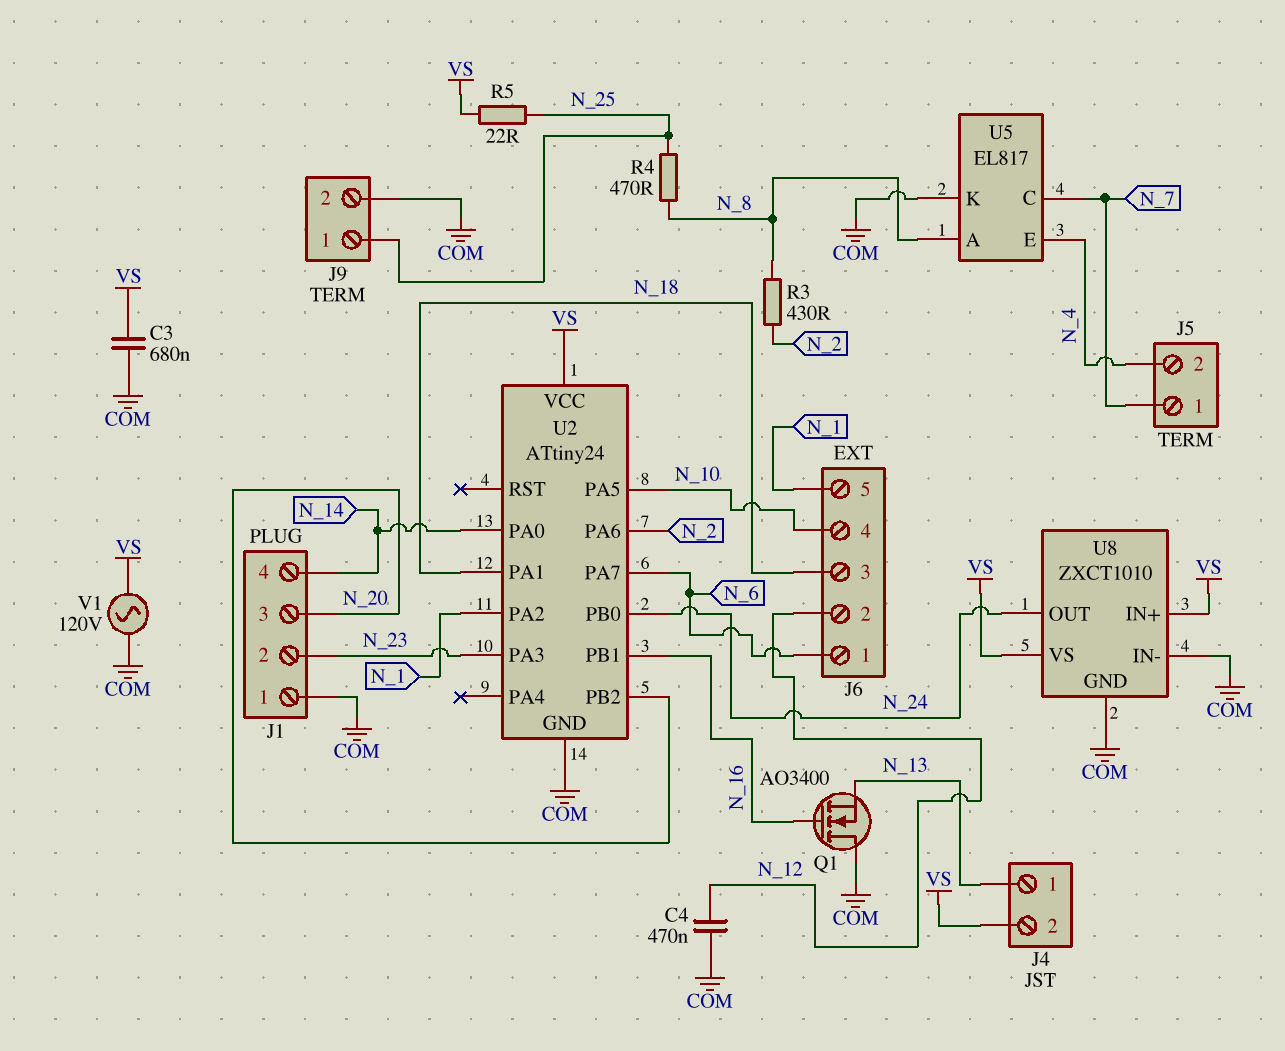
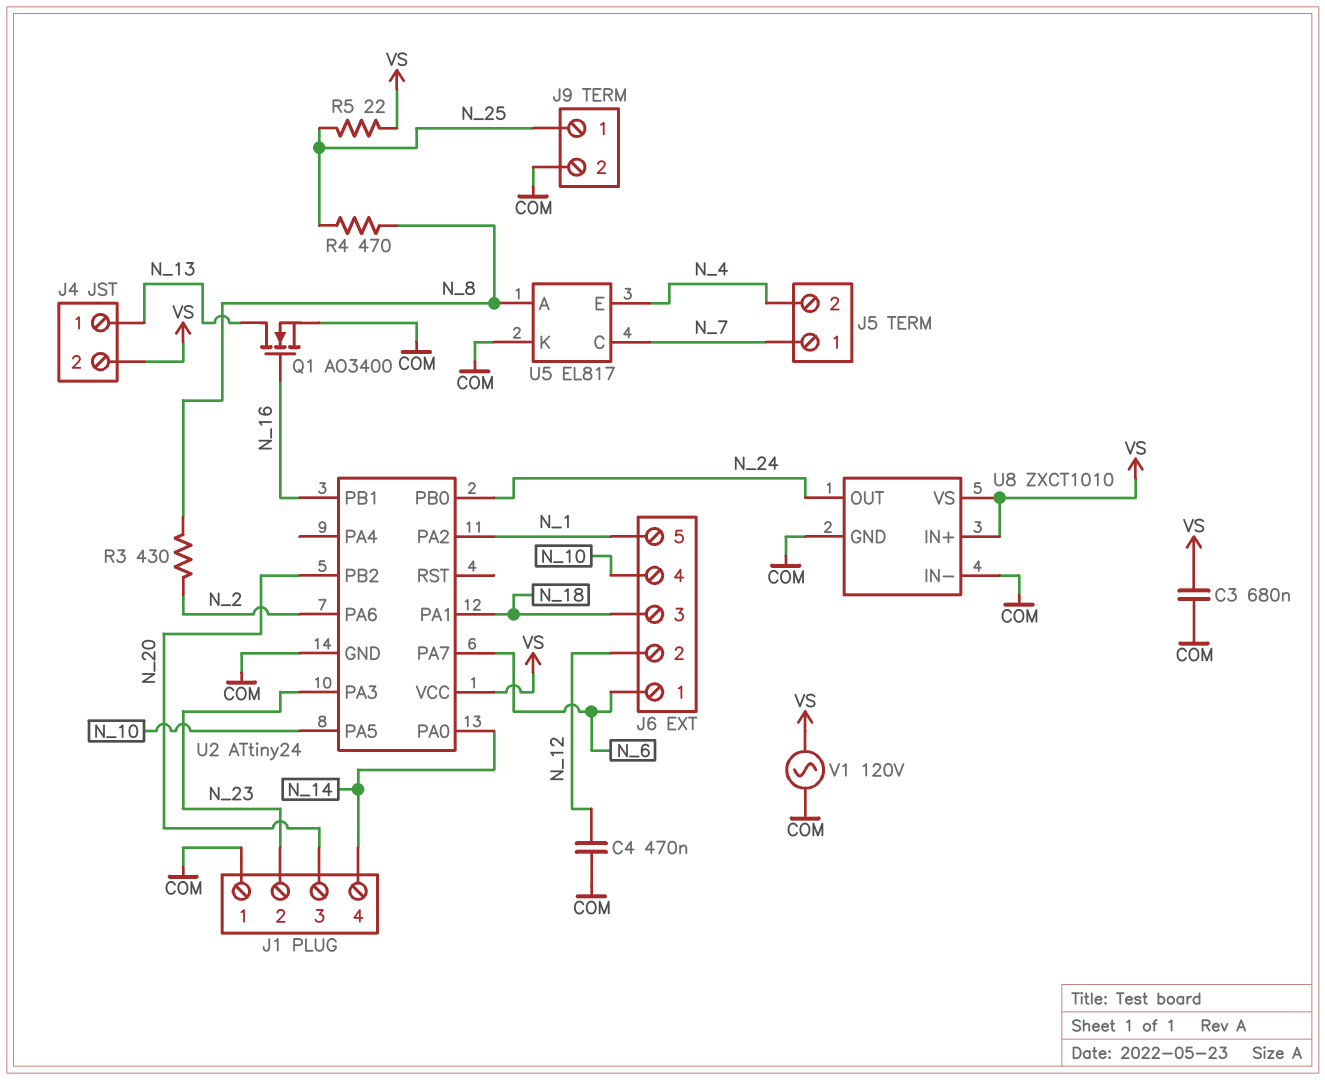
Q1: NMOS AO3400 (G N_16, D COM, S N_13) -> NMOS AO3400 (G N_16, D N_13, S COM)

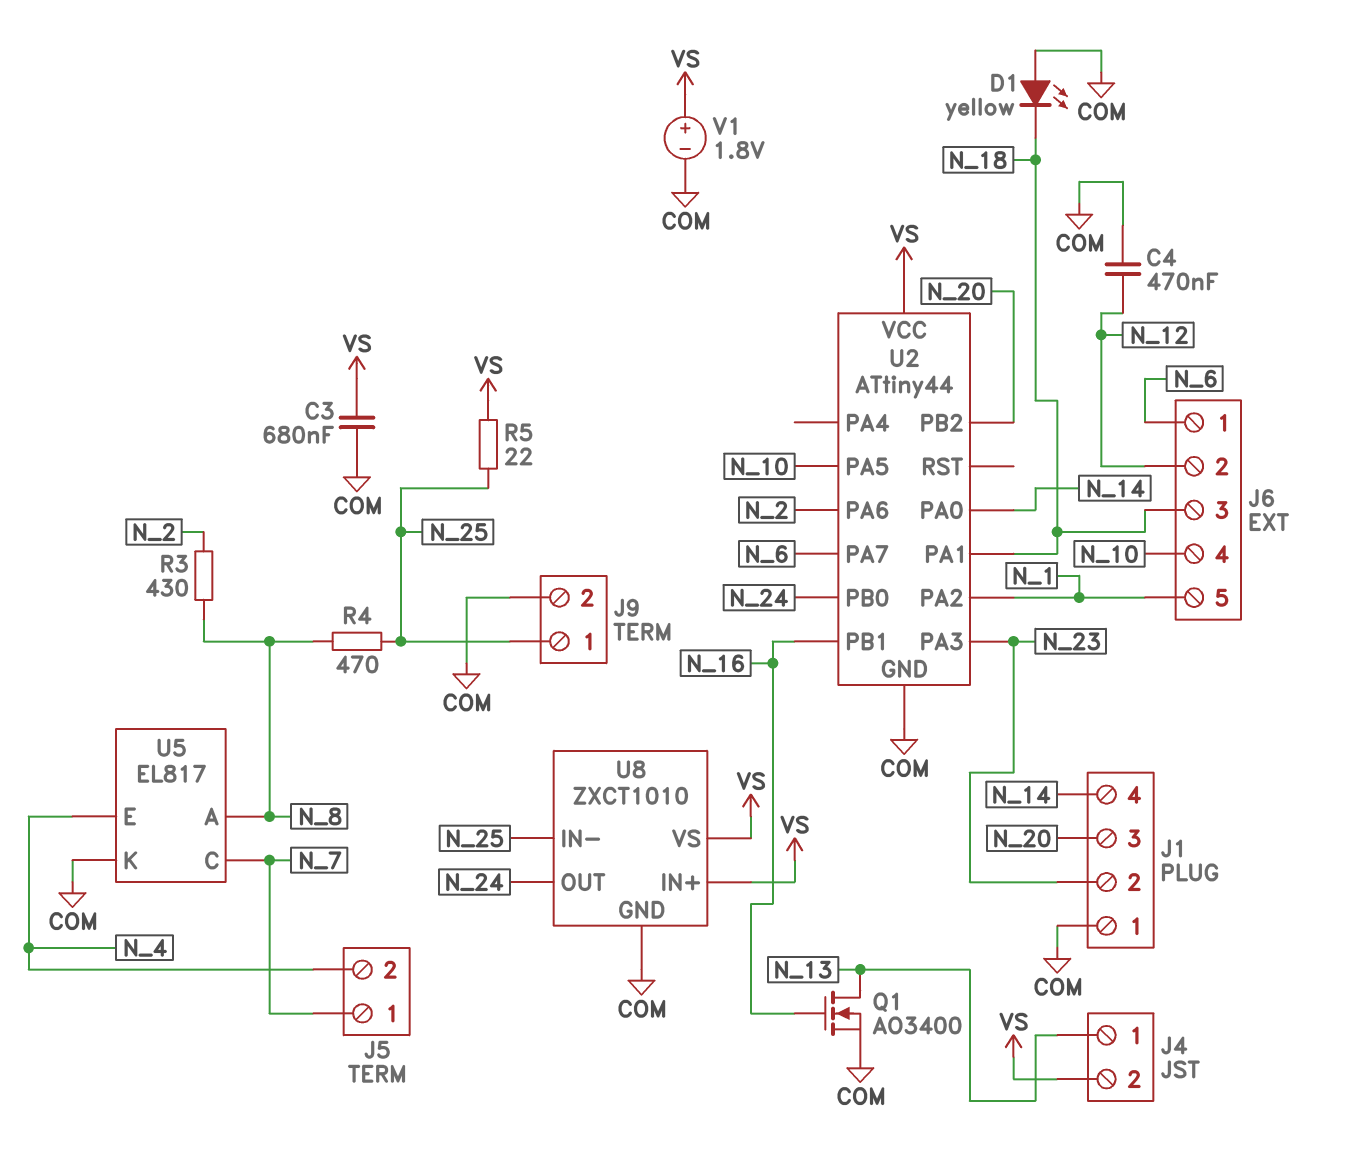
D1: none -> LED yellow (A COM, K N_18)
U2: ATtiny24 -> ATtiny44
U8 pin IN-: COM -> N_25
V1: AC 120V (COM, VS) -> 1.8V (plus VS, minus COM)

